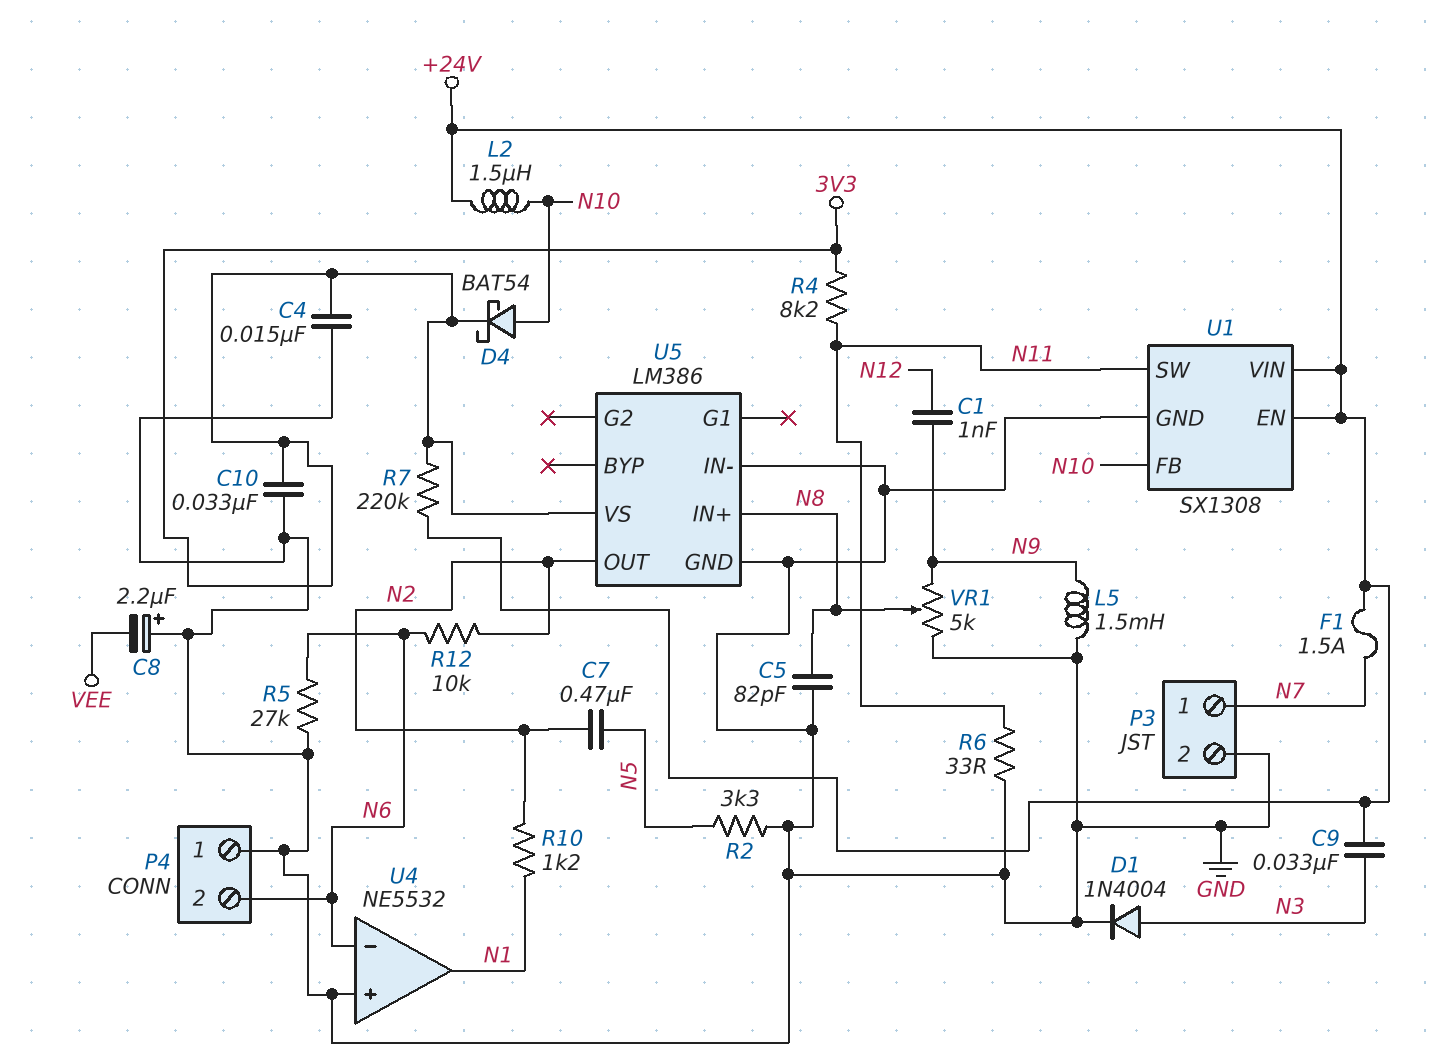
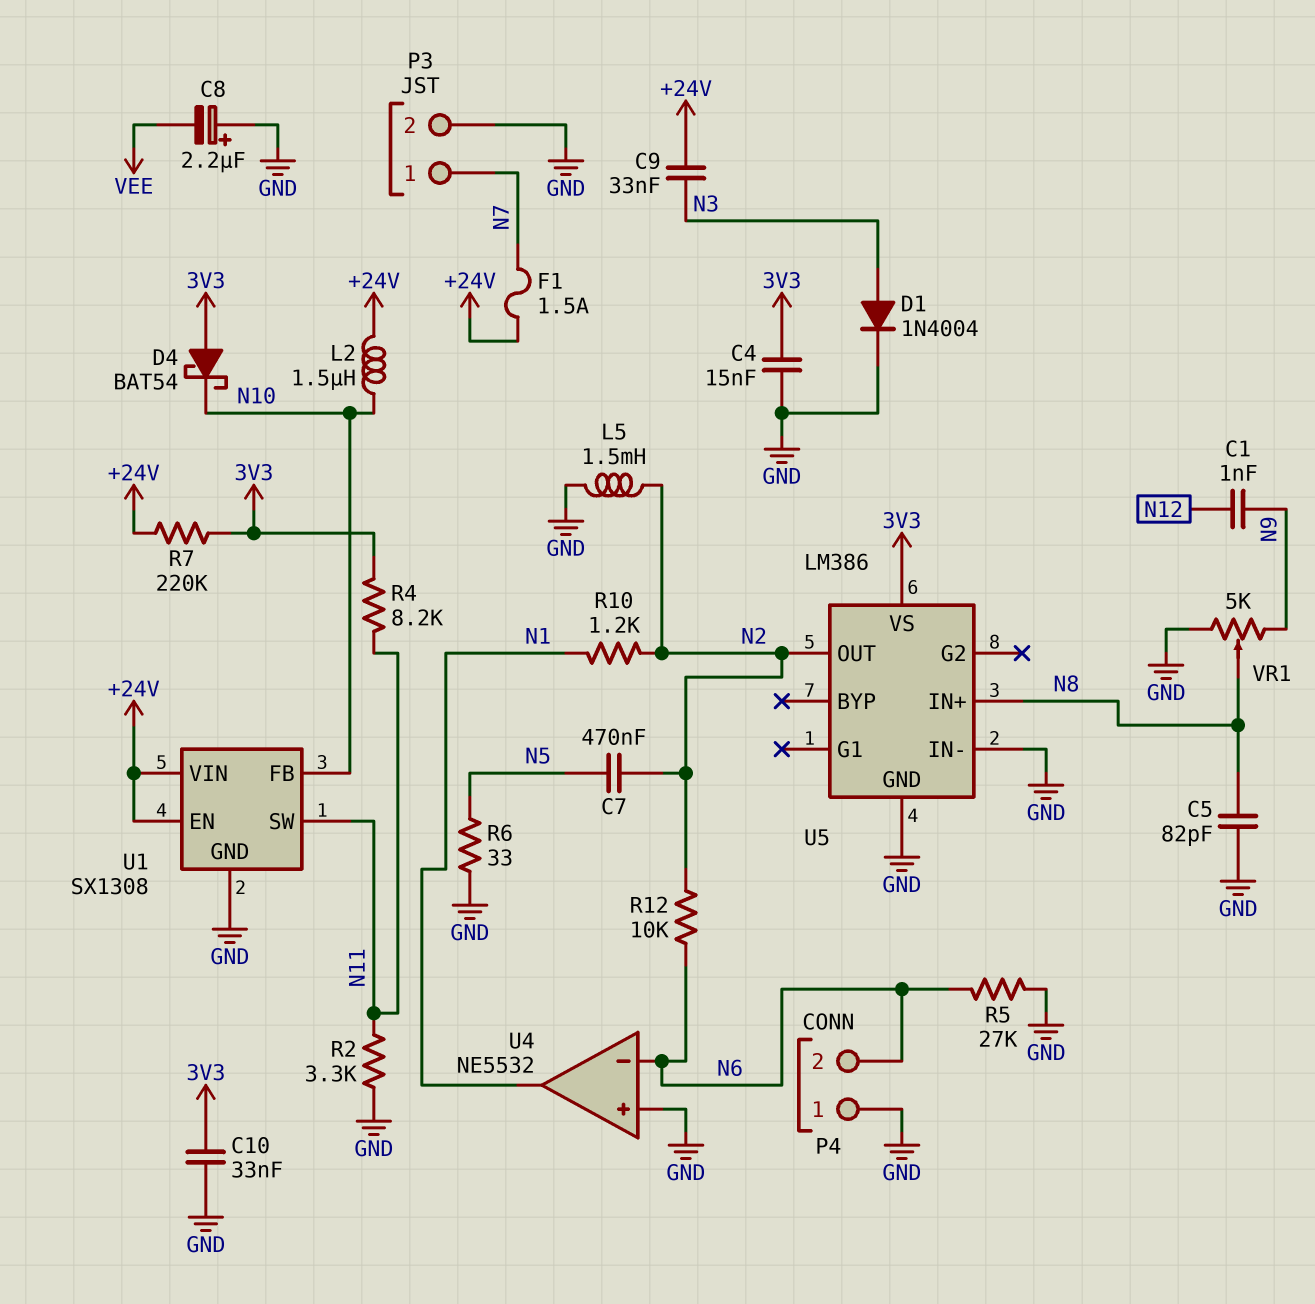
D4: schottky BAT54 (A N10, K 3V3) -> schottky BAT54 (A 3V3, K N10)
L5: 1.5mH (GND, N9) -> 1.5mH (GND, N2)
R2: 3.3k (GND, N5) -> 3.3k (GND, N11)
R6: 33 (GND, N11) -> 33 (GND, N5)

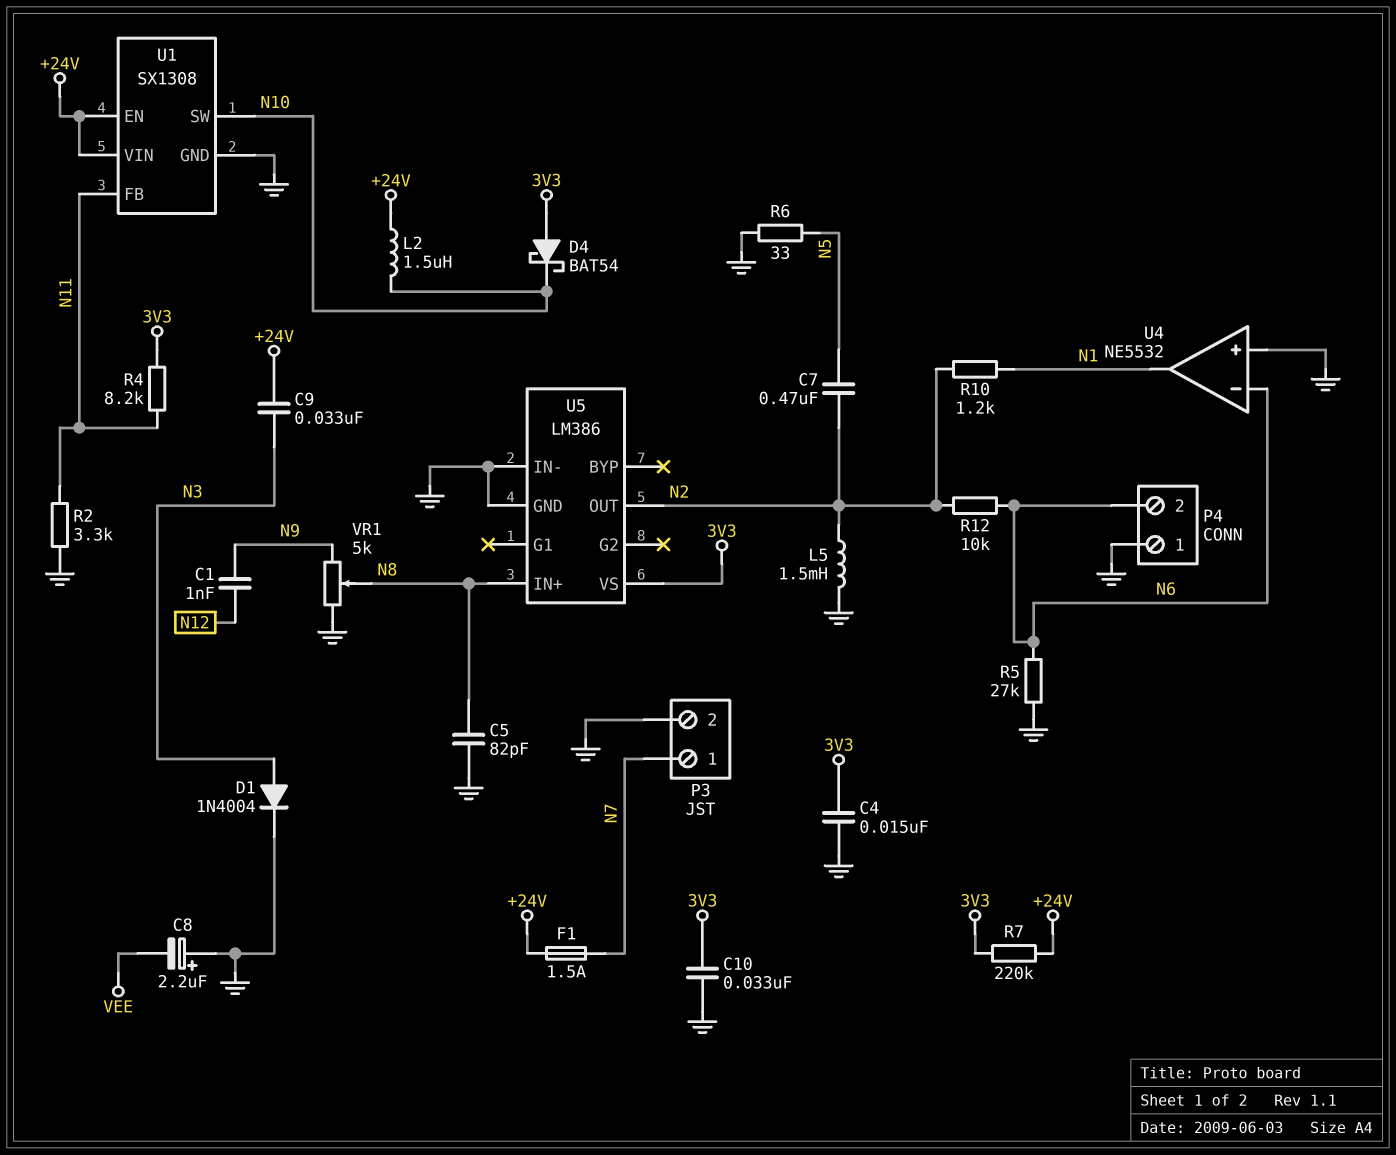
U1 pin FB: N10 -> N11
U1 pin SW: N11 -> N10

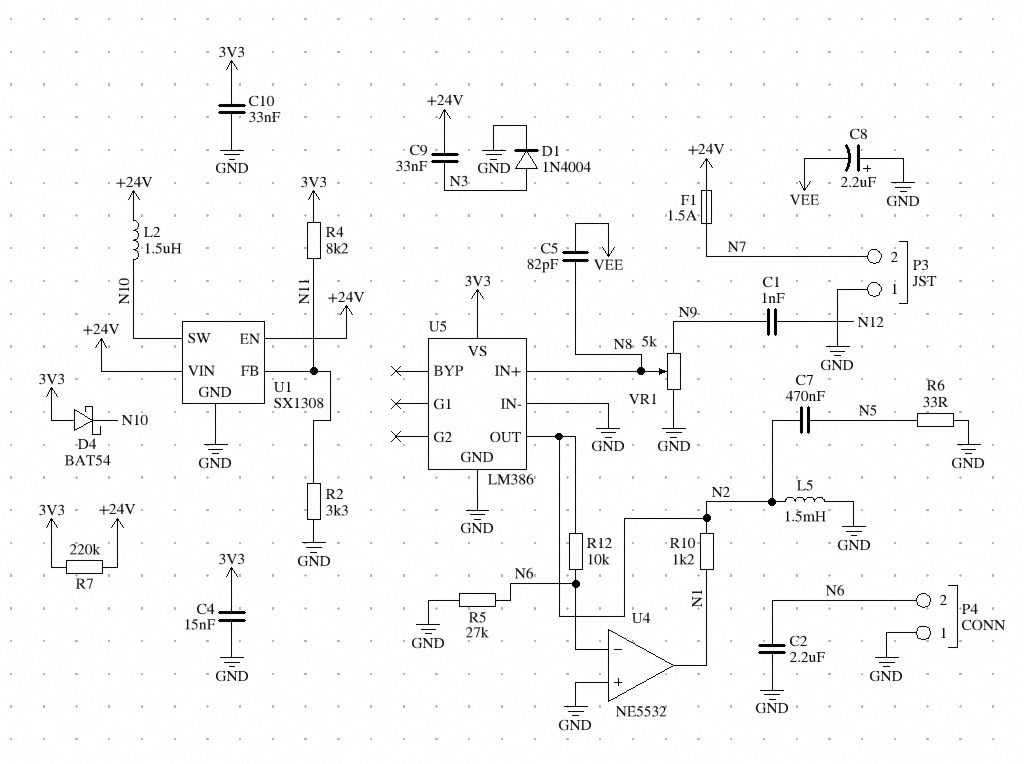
C2: none -> 2.2uF (GND, N6)
C5: 82pF (GND, N8) -> 82pF (N8, VEE)
P3 pin 1: N7 -> GND
P3 pin 2: GND -> N7

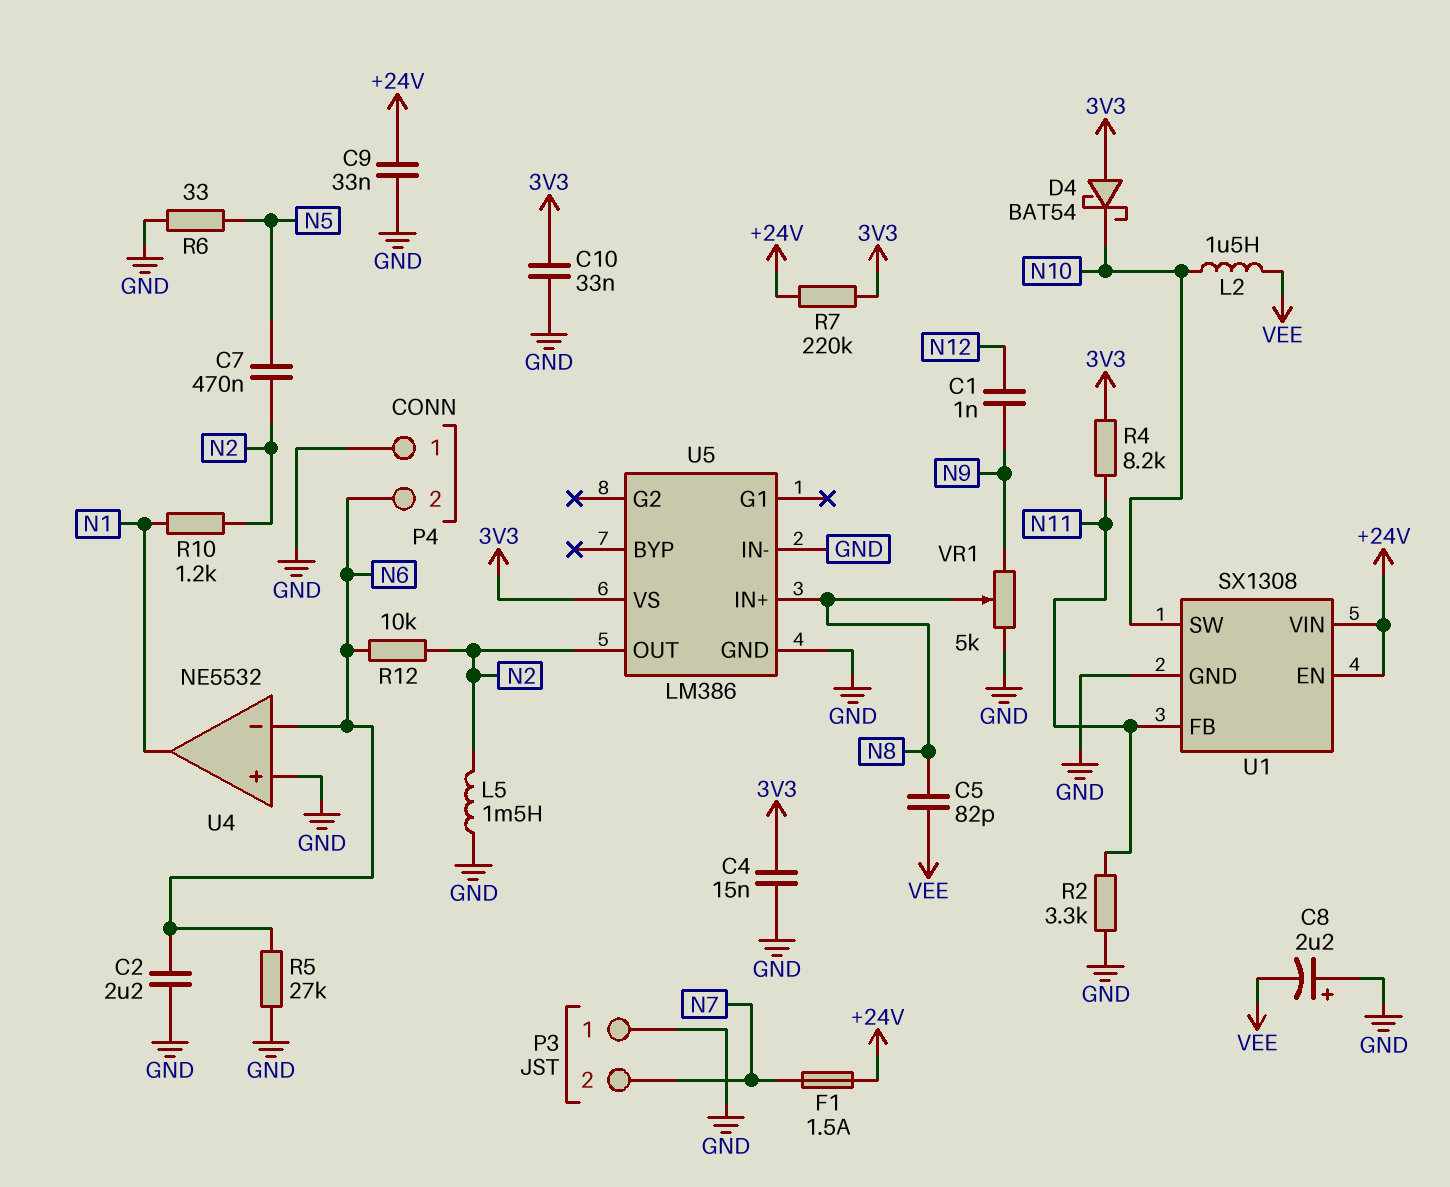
C9: 33nF (+24V, N3) -> 33nF (+24V, GND)
D1: diode 1N4004 (A N3, K GND) -> none
L2: 1.5uH (+24V, N10) -> 1.5uH (N10, VEE)

